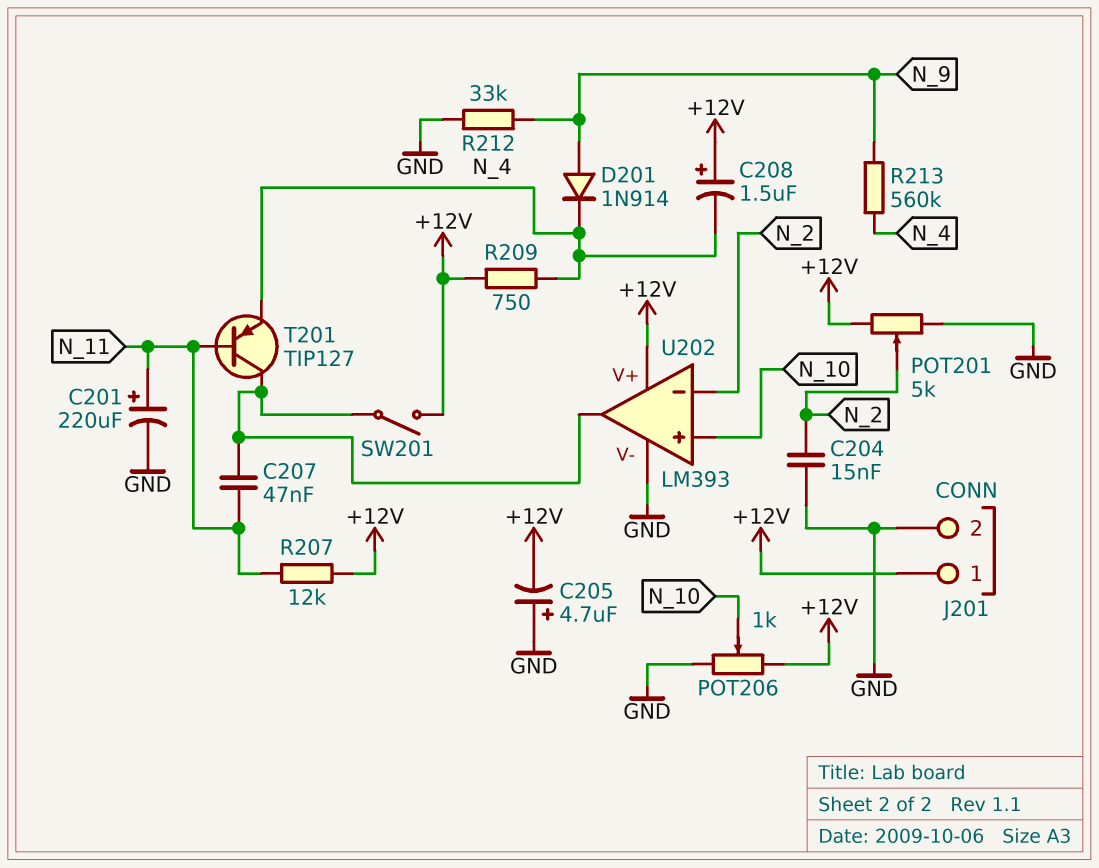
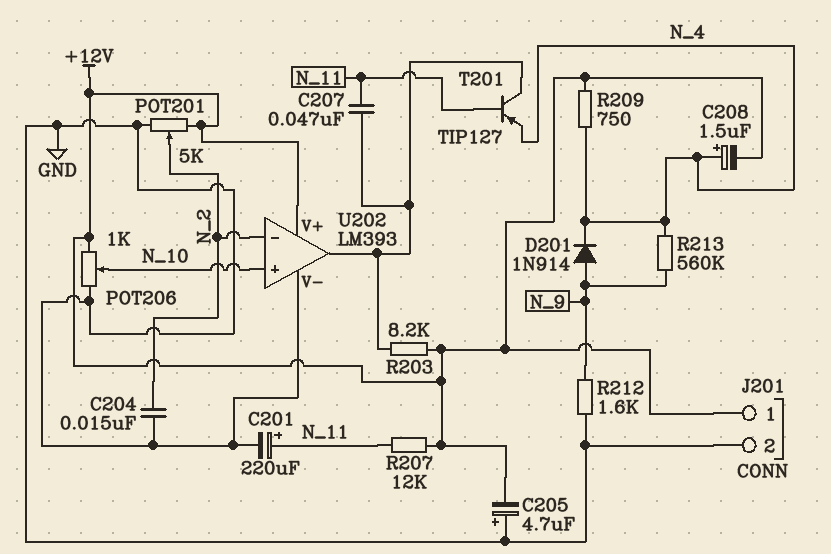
C208: 1.5uF (plus +12V, minus N_4) -> 1.5uF (plus N_4, minus +12V)
R203: none -> 8.2k (+12V, U202/out)
R212: 33k (GND, N_9) -> 1.6k (GND, N_9)
SW201: switch (+12V, U202/out) -> none

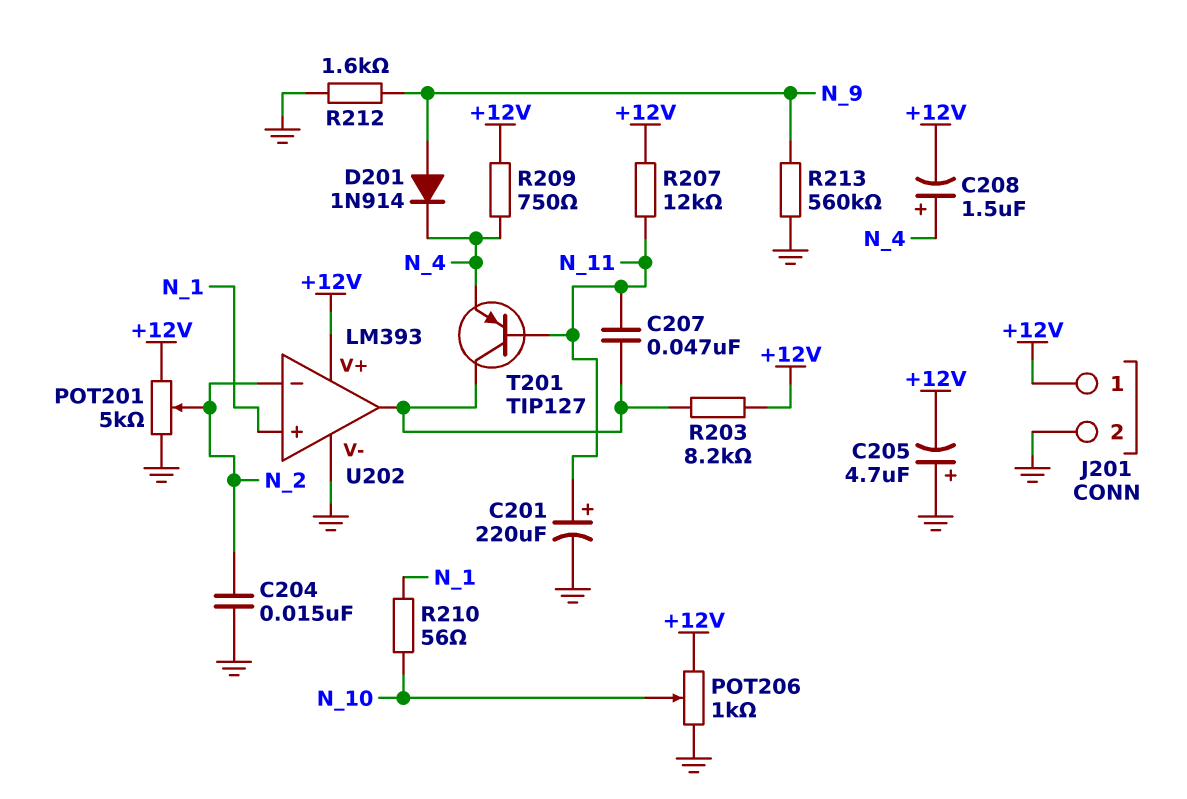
R210: none -> 56 (N_1, N_10)
R213: 560k (N_4, N_9) -> 560k (GND, N_9)
U202 pin in+: N_10 -> N_1

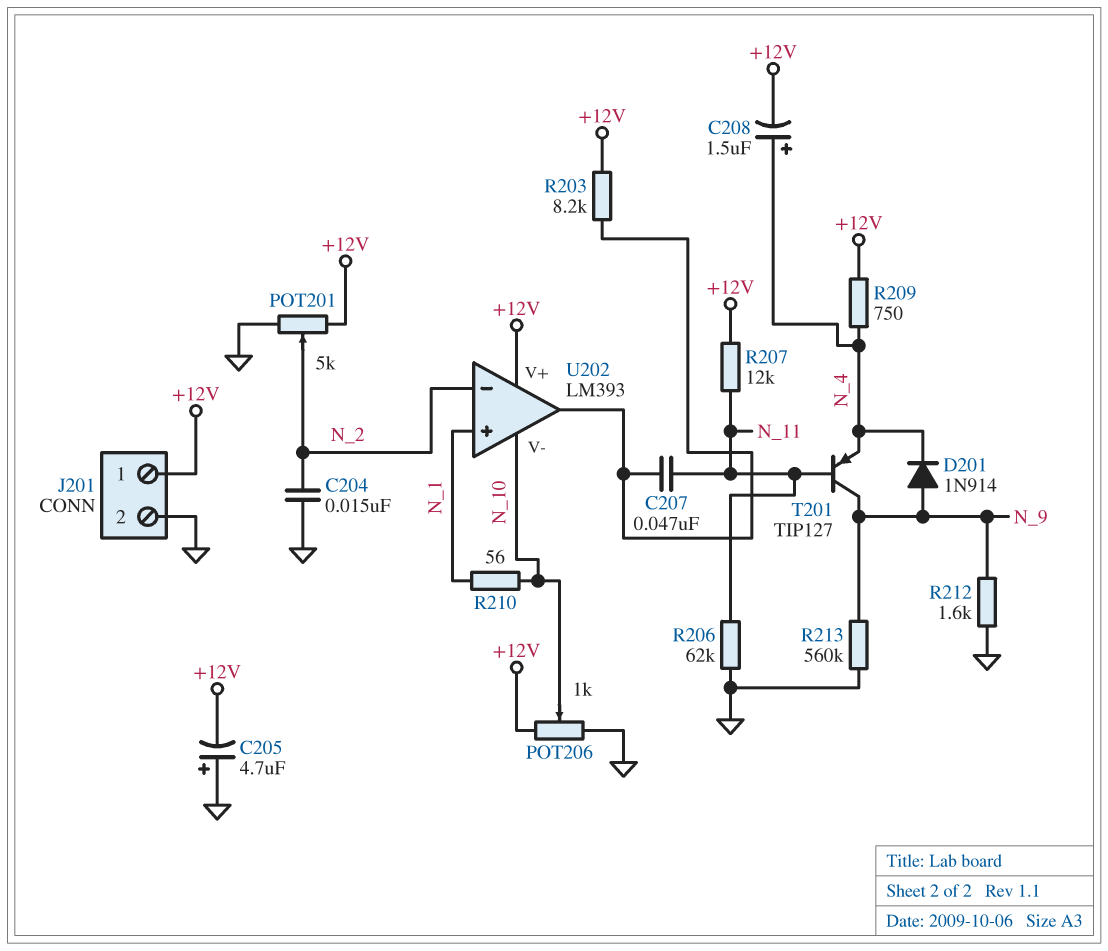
C201: 220uF (plus N_11, minus GND) -> none
R206: none -> 62k (GND, N_11)
T201: PNP TIP127 (B N_11, C U202/out, E N_4) -> PNP TIP127 (B N_11, C N_9, E N_4)
U202 pin V-: GND -> N_10

